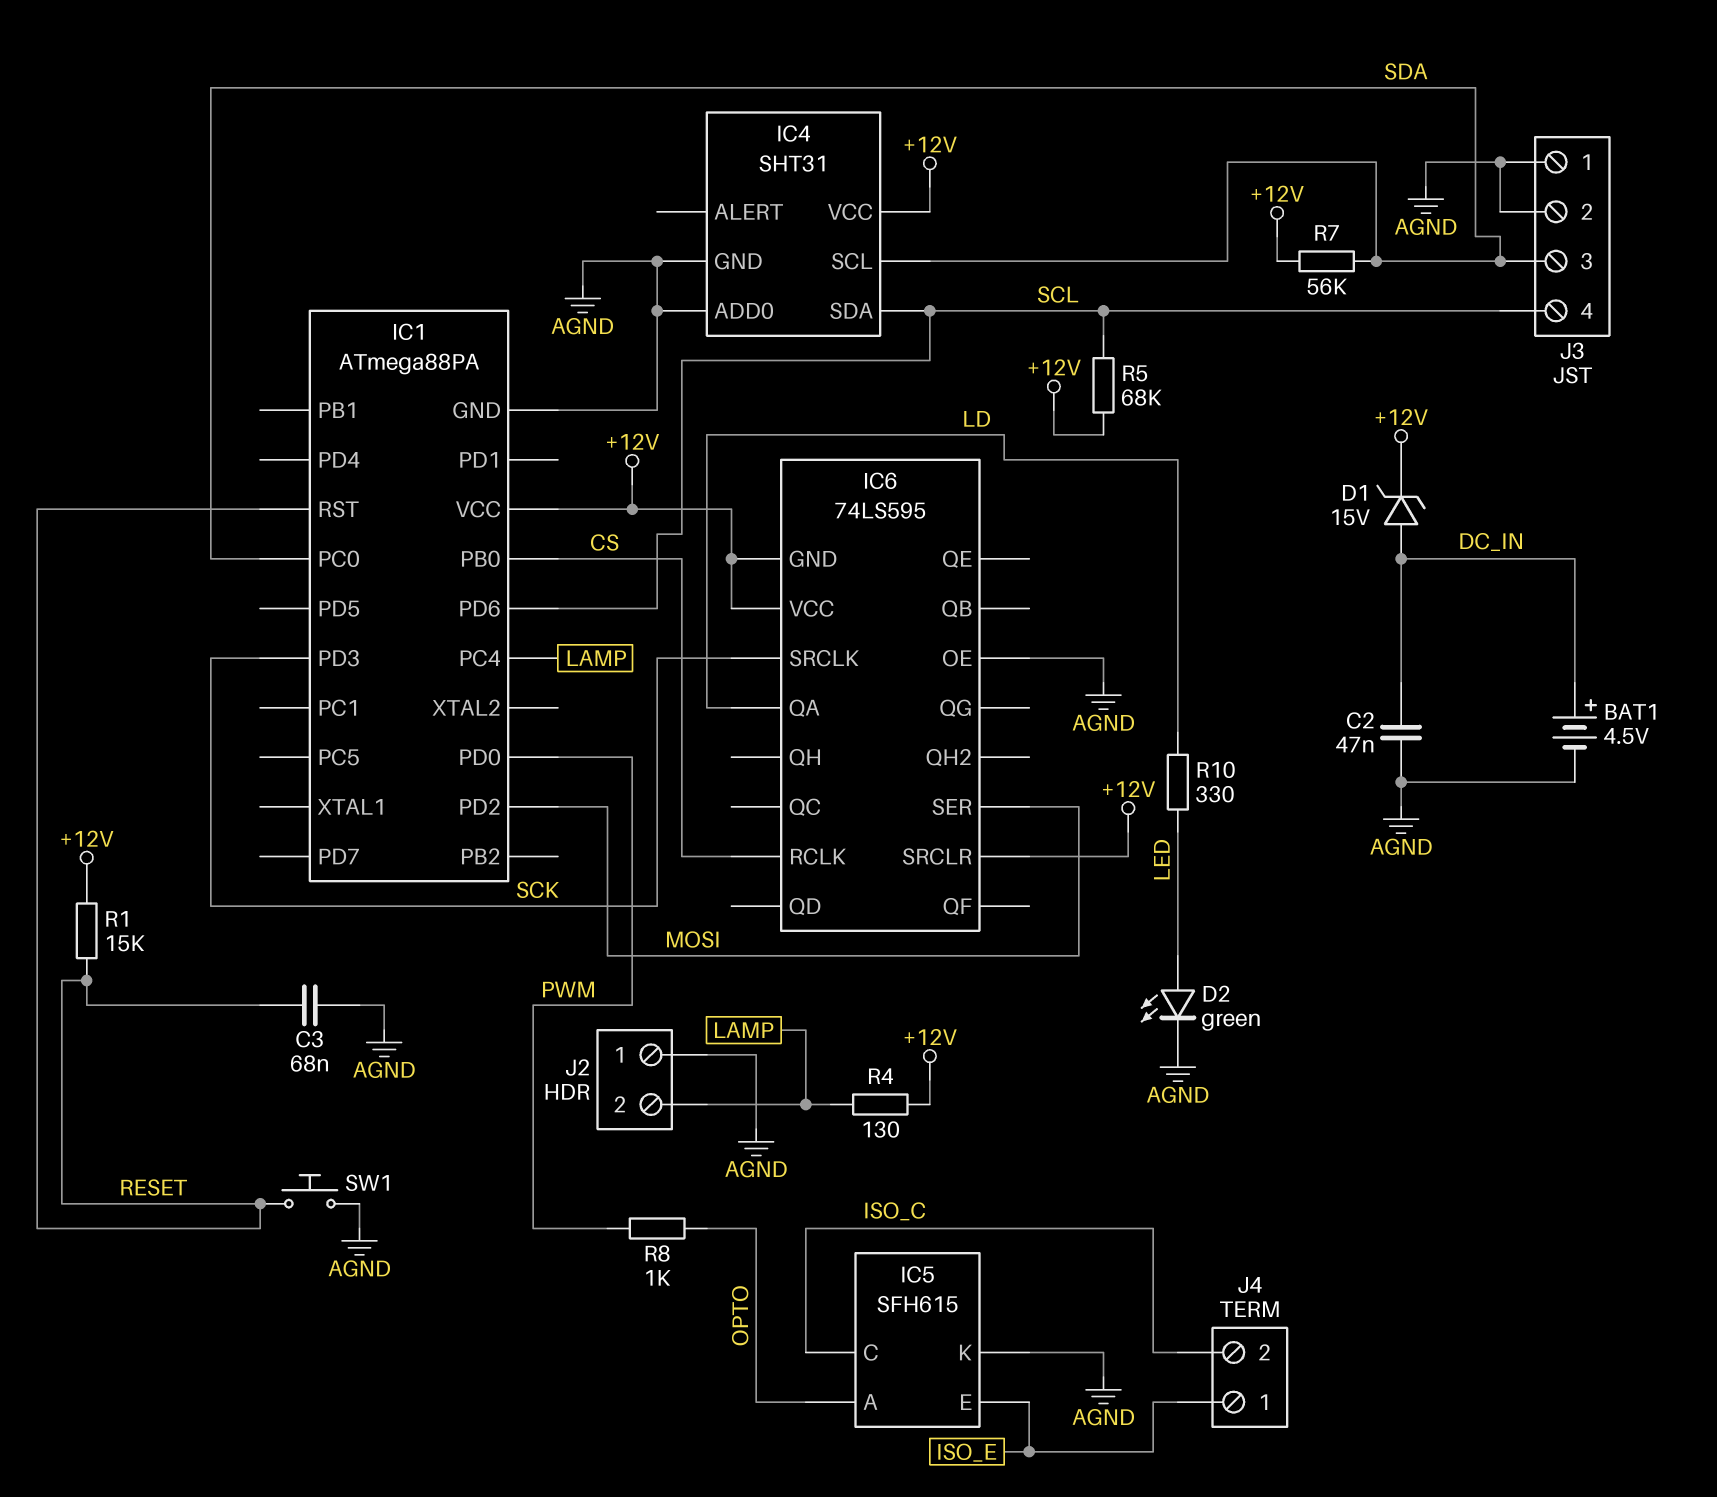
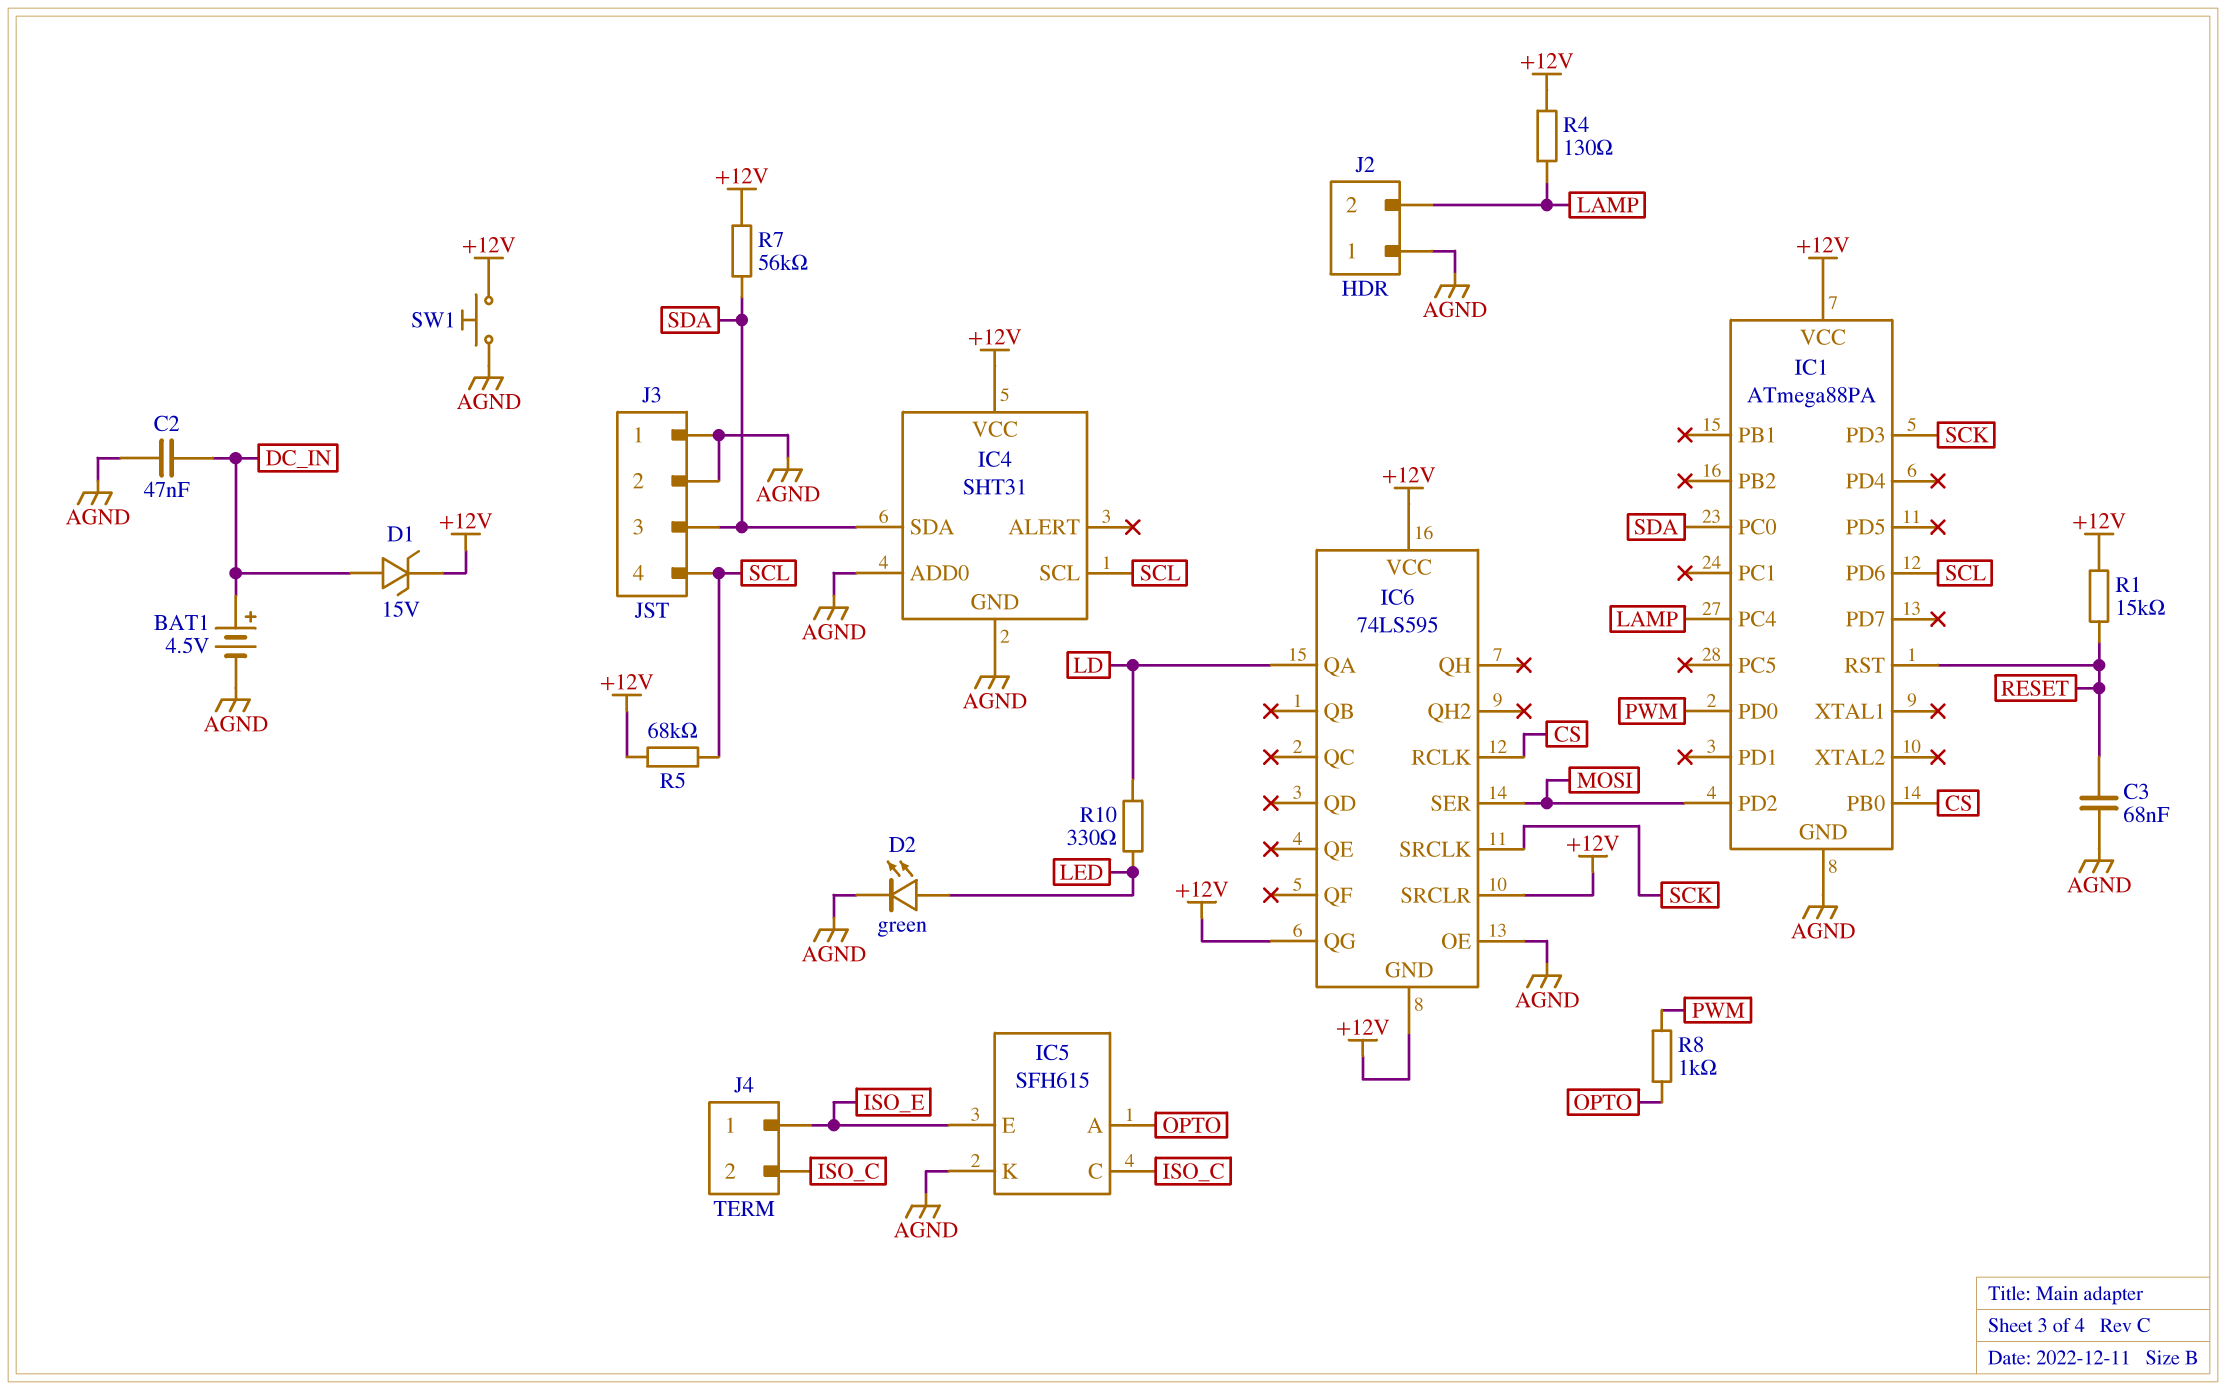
IC4 pin SCL: SDA -> SCL
IC4 pin SDA: SCL -> SDA
IC6 pin QG: none -> +12V
SW1: button (AGND, RESET) -> button (+12V, AGND)

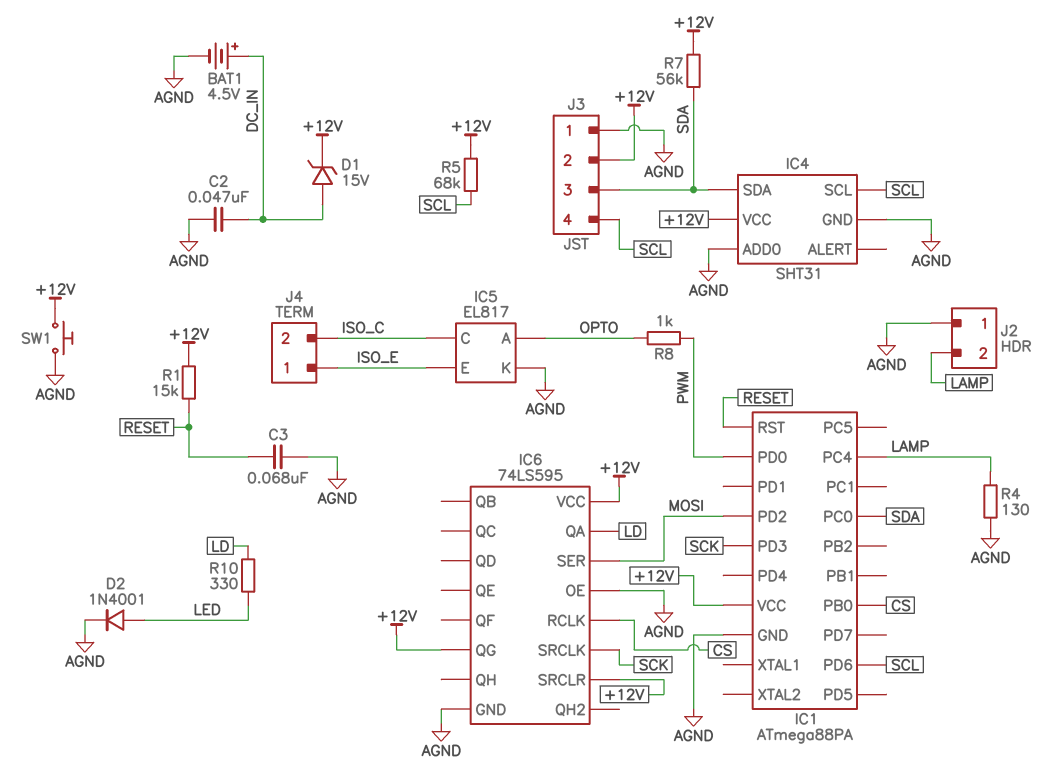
D2: LED green (A LED, K AGND) -> diode 1N4001 (A LED, K AGND)
IC5: SFH615 -> EL817
IC6 pin GND: +12V -> AGND
J3 pin 2: AGND -> +12V
R4: 130 (+12V, LAMP) -> 130 (AGND, LAMP)

